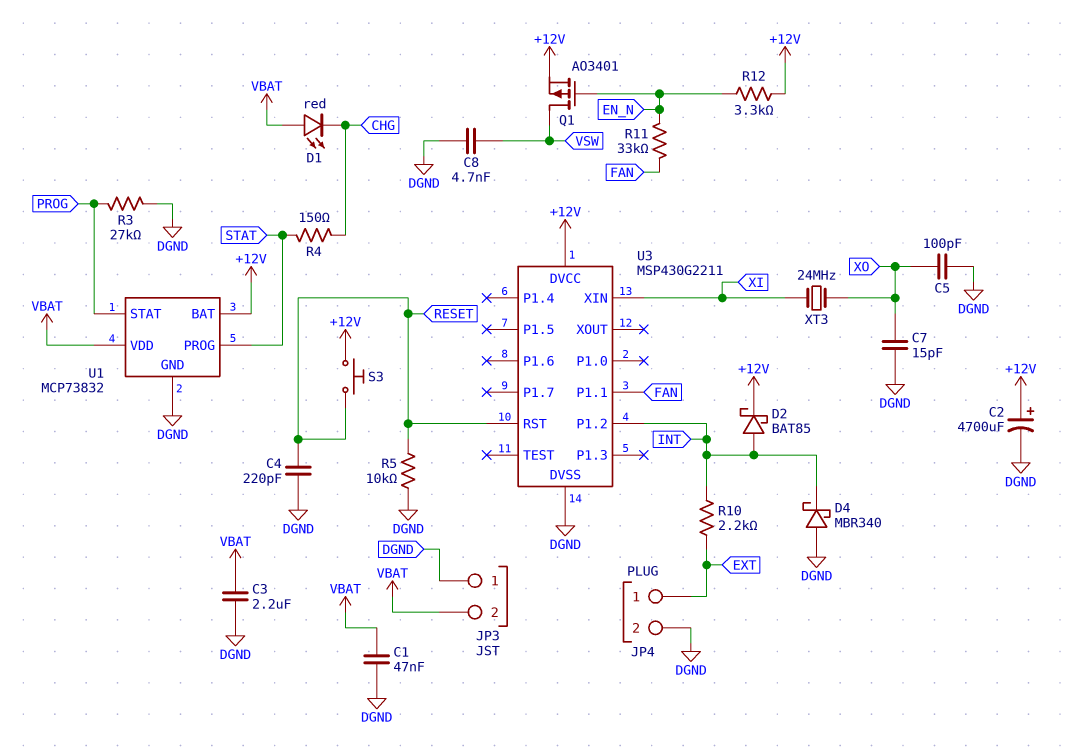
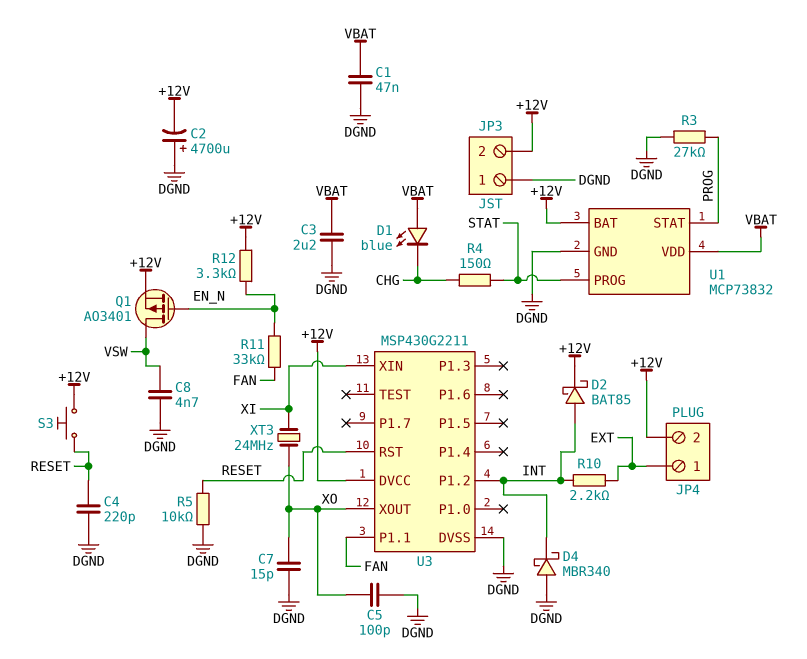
C2: 4700uF (plus +12V, minus DGND) -> 4700uF (plus DGND, minus +12V)
D1: LED red (A VBAT, K CHG) -> LED blue (A VBAT, K CHG)
JP3 pin 2: VBAT -> +12V
JP4 pin 2: DGND -> +12V
U3 pin XOUT: none -> XO

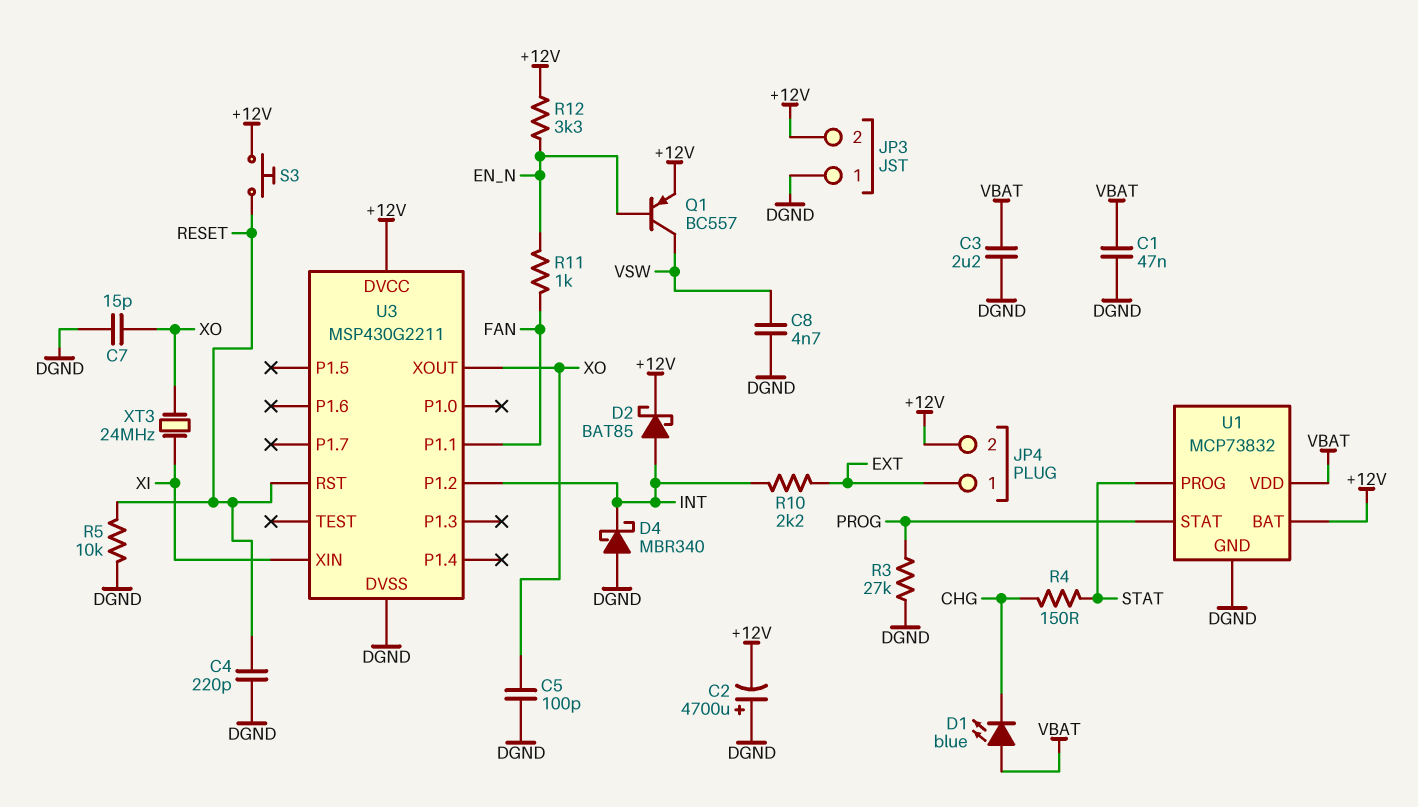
Q1: PMOS AO3401 (G EN_N, D VSW, S +12V) -> PNP BC557 (B EN_N, C VSW, E +12V)
R11: 33k (EN_N, FAN) -> 1k (EN_N, FAN)

